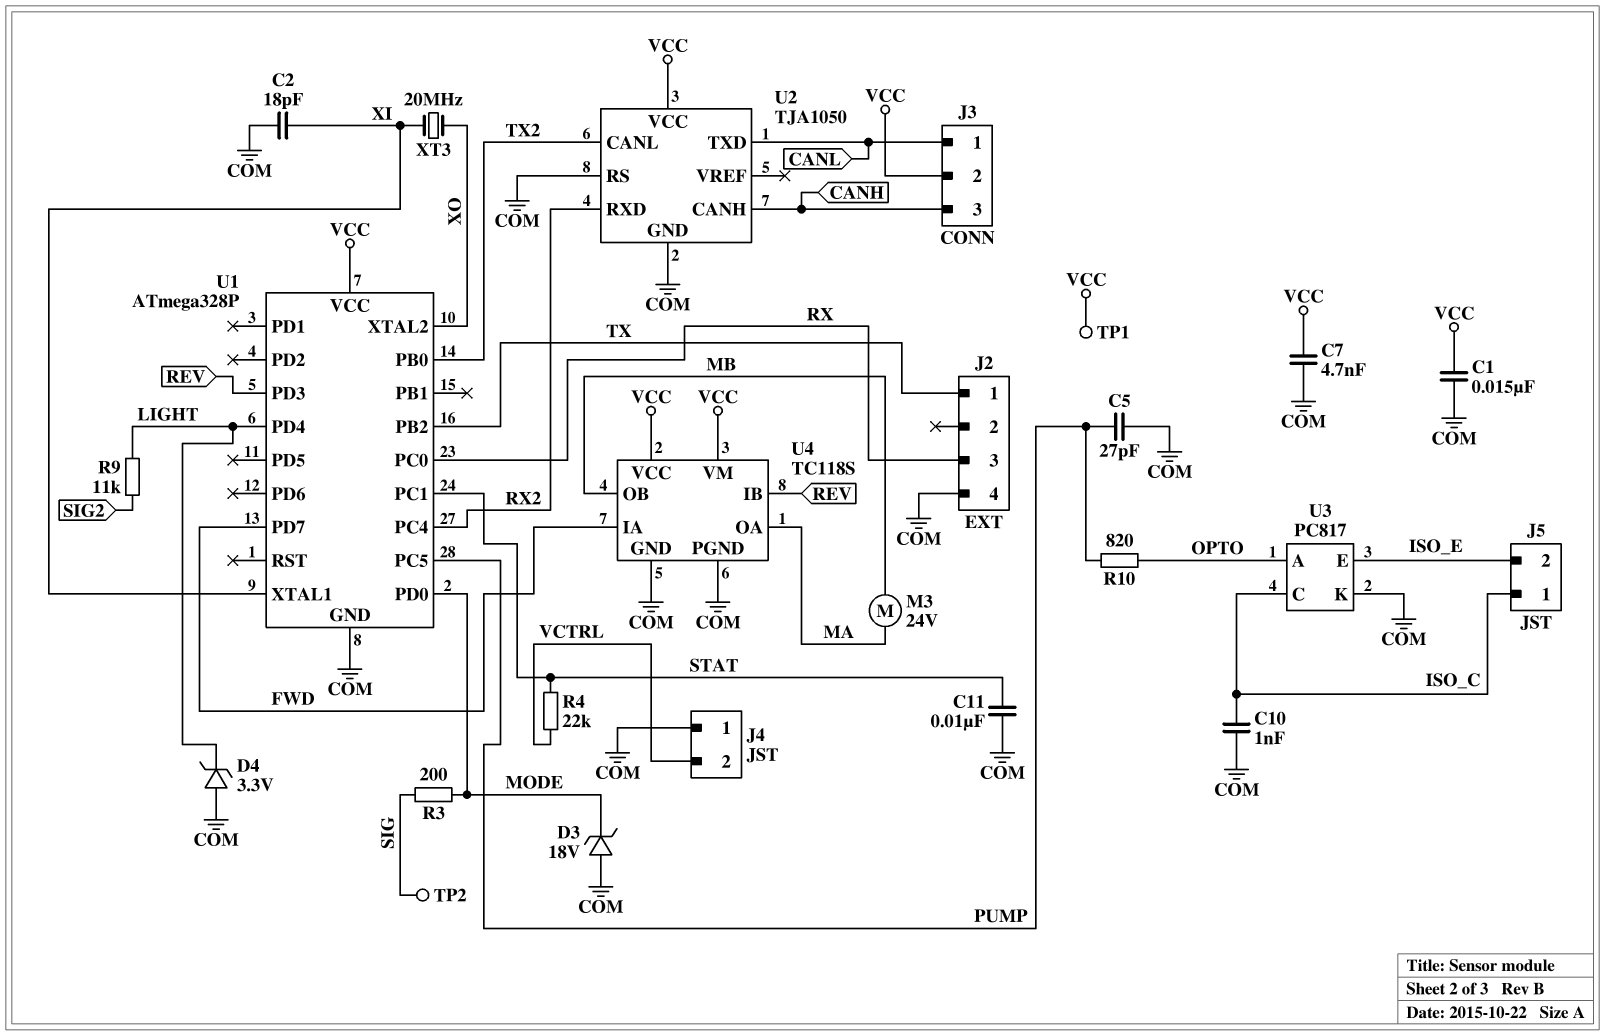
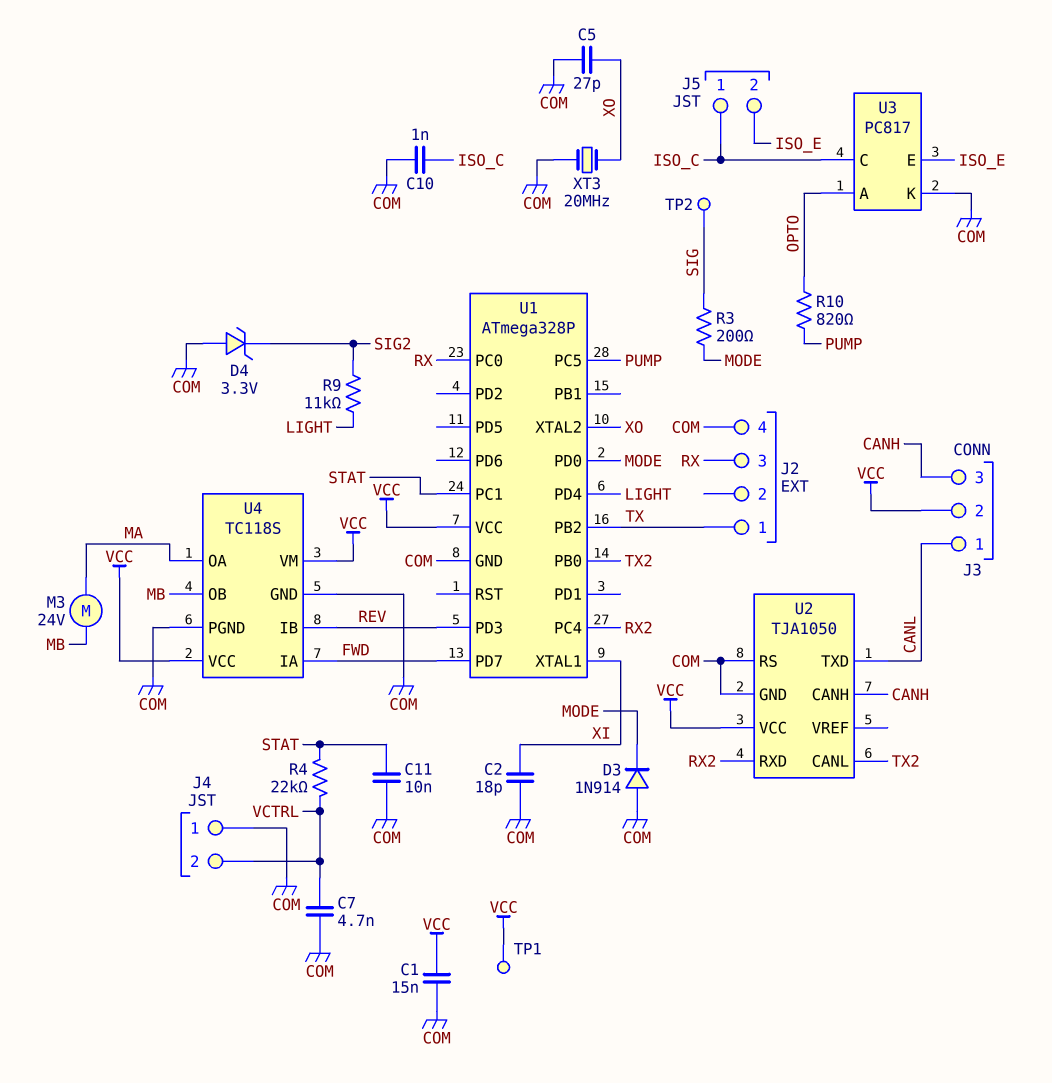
C5: 27pF (COM, PUMP) -> 27pF (COM, XO)
C7: 4.7nF (COM, VCC) -> 4.7nF (COM, VCTRL)
D3: zener 18V (A COM, K MODE) -> diode 1N914 (A COM, K MODE)
D4: zener 3.3V (A COM, K LIGHT) -> zener 3.3V (A COM, K SIG2)
XT3: 20MHz (XI, XO) -> 20MHz (COM, XO)

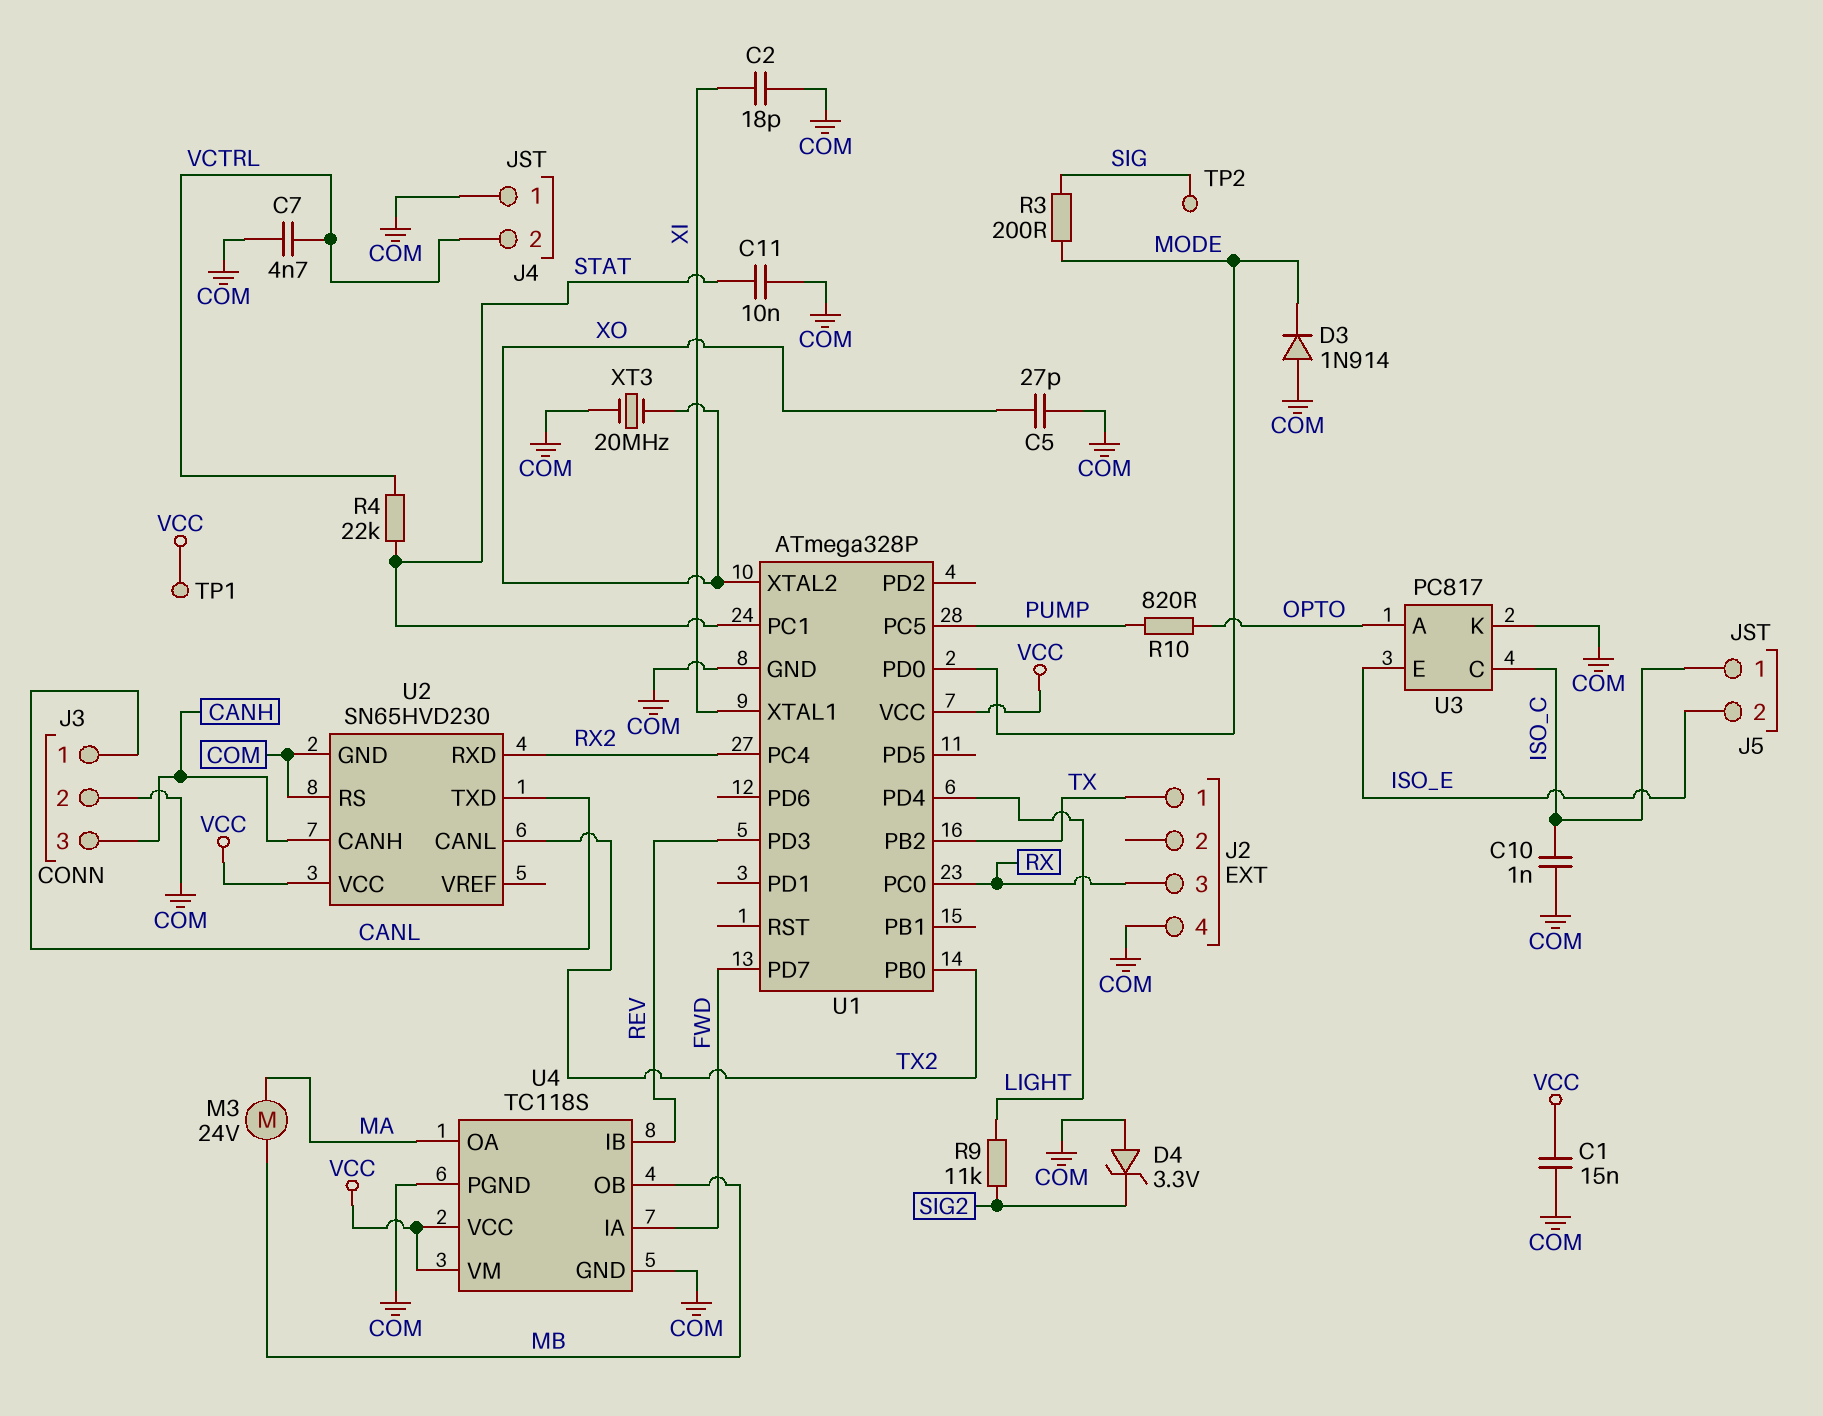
J3 pin 2: VCC -> COM
U2: TJA1050 -> SN65HVD230

